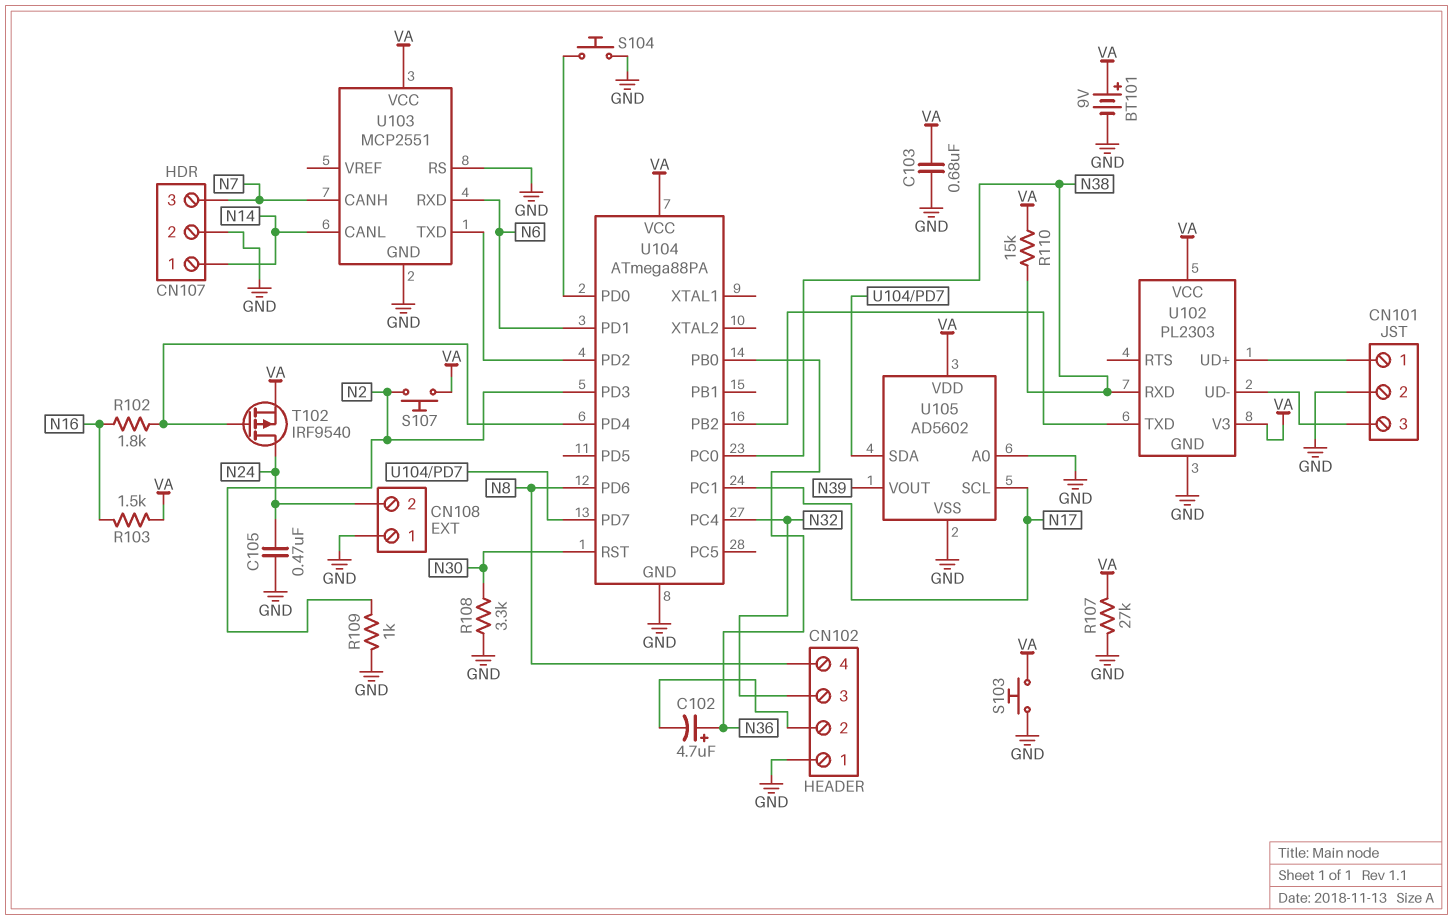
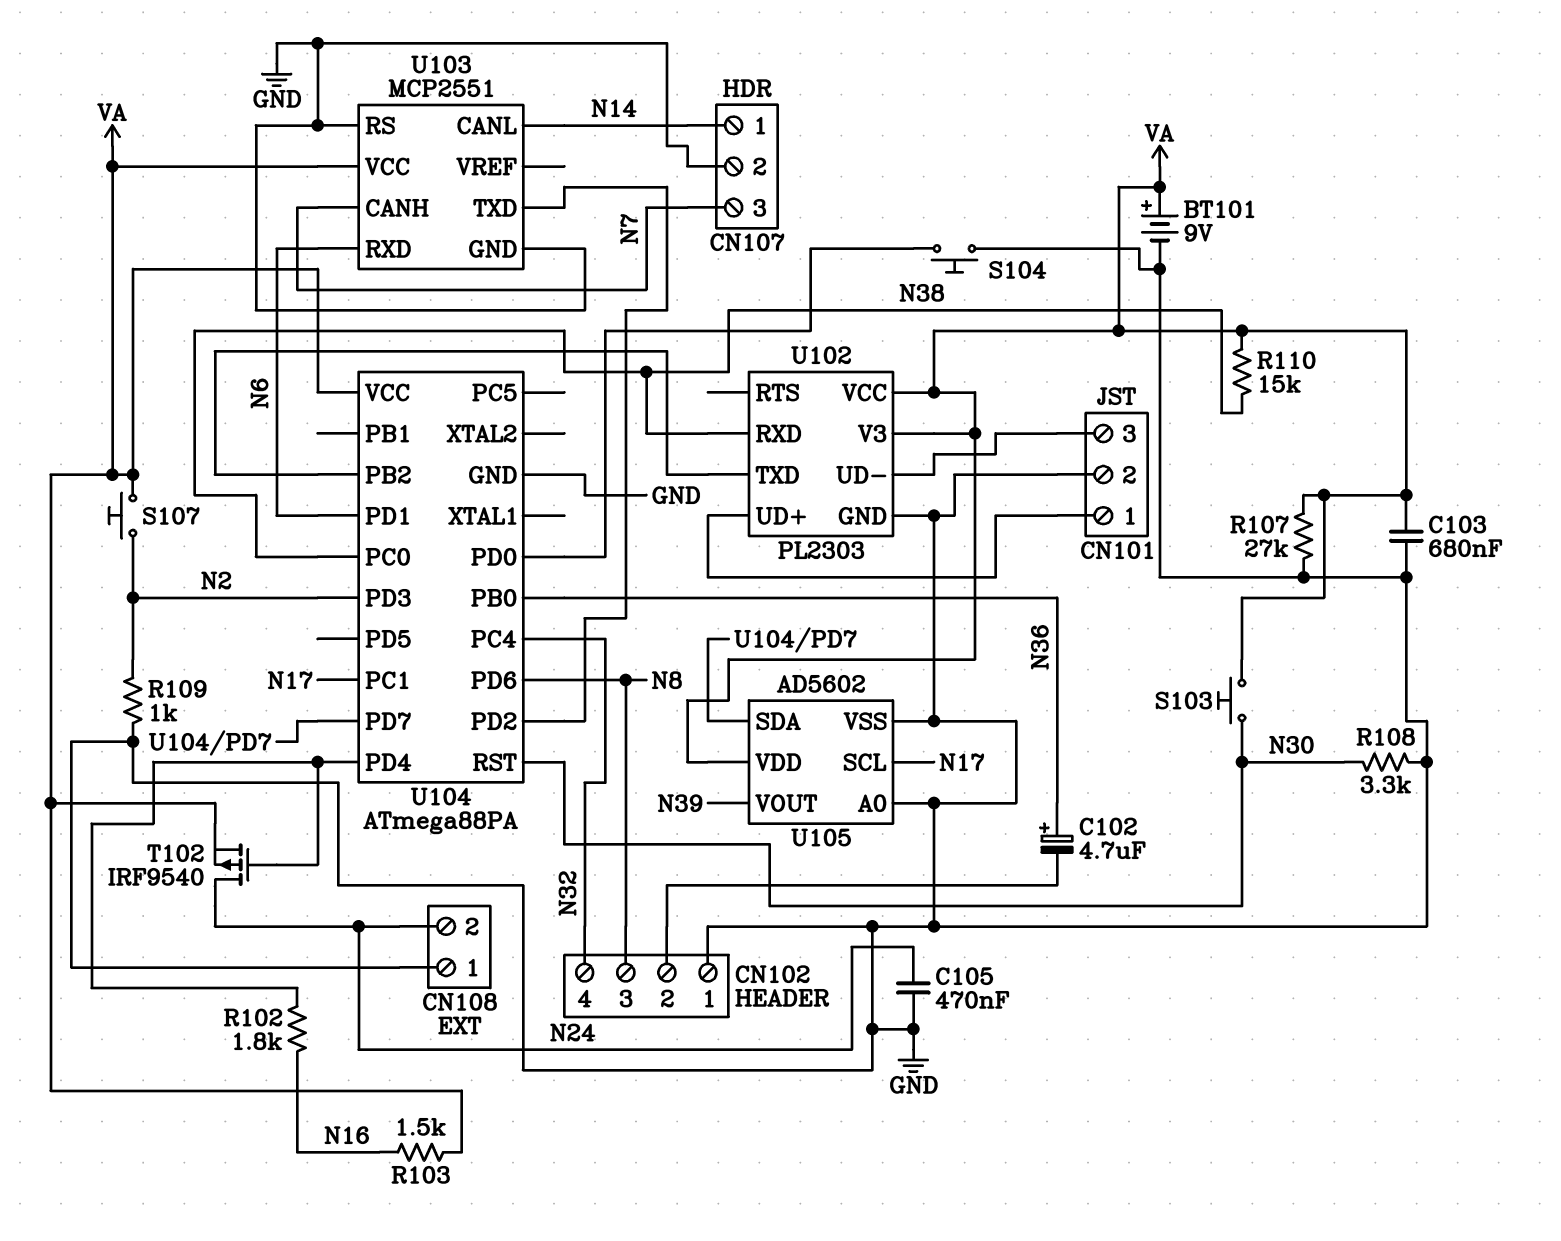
CN102 pin 3: N32 -> N8
CN102 pin 4: N8 -> N32
S103: button (GND, VA) -> button (N30, VA)

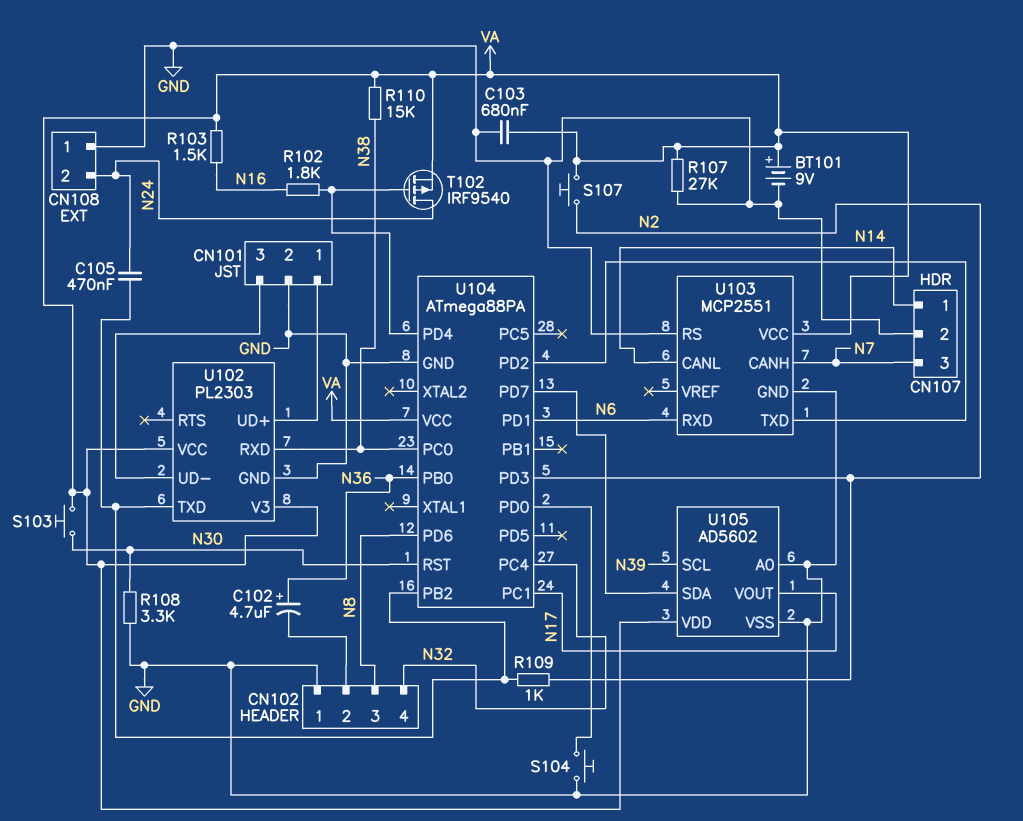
C105: 470nF (GND, N24) -> 470nF (N24, U102/TXD)
R109: 1k (GND, N2) -> 1k (N2, U102/TXD)
U105 pin SCL: N17 -> N39
U105 pin VOUT: N39 -> N17

